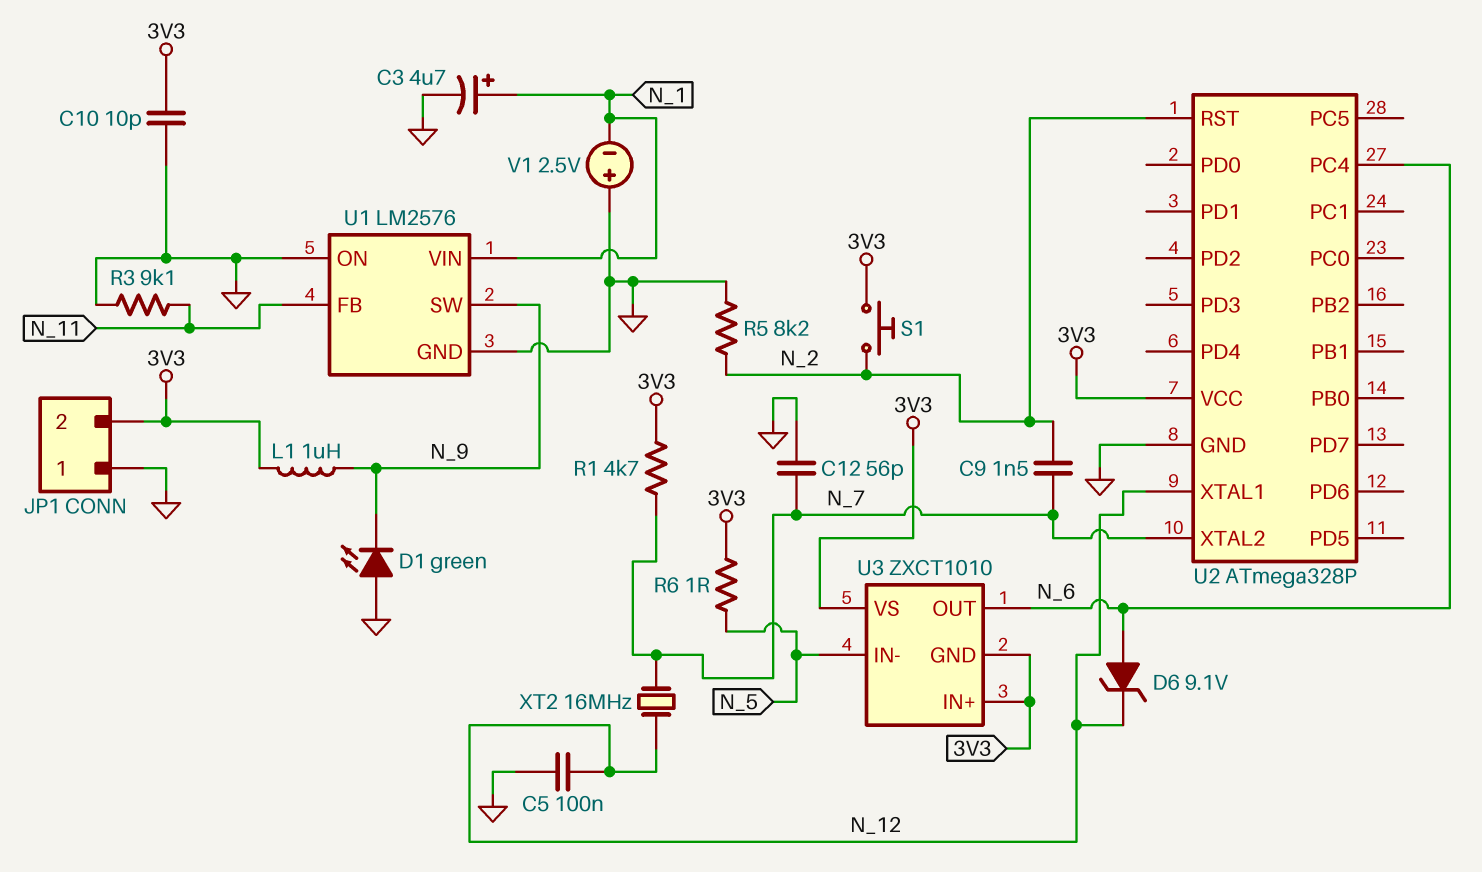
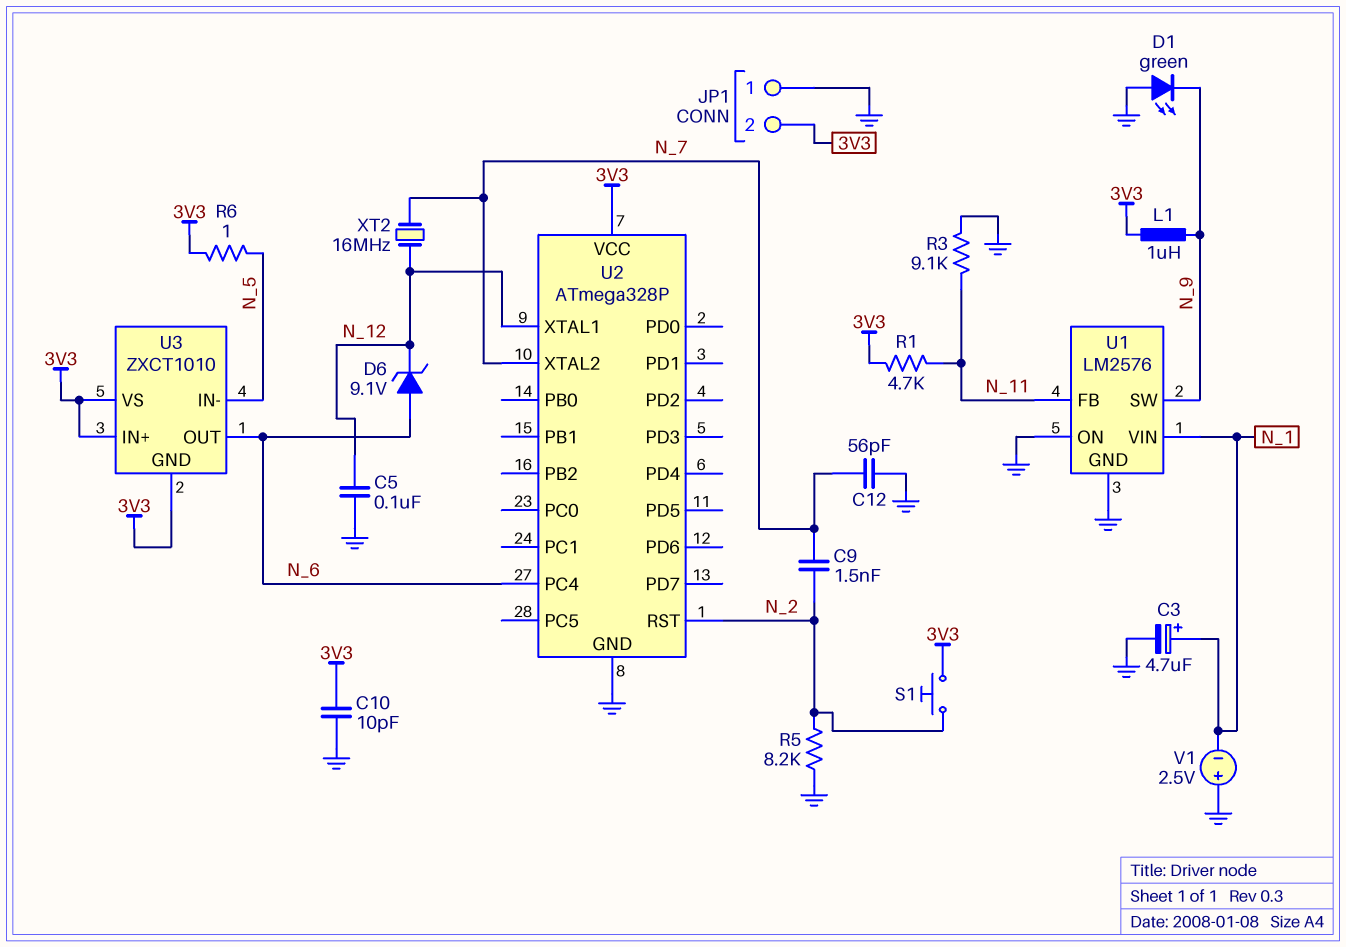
R1: 4.7k (3V3, N_7) -> 4.7k (3V3, N_11)

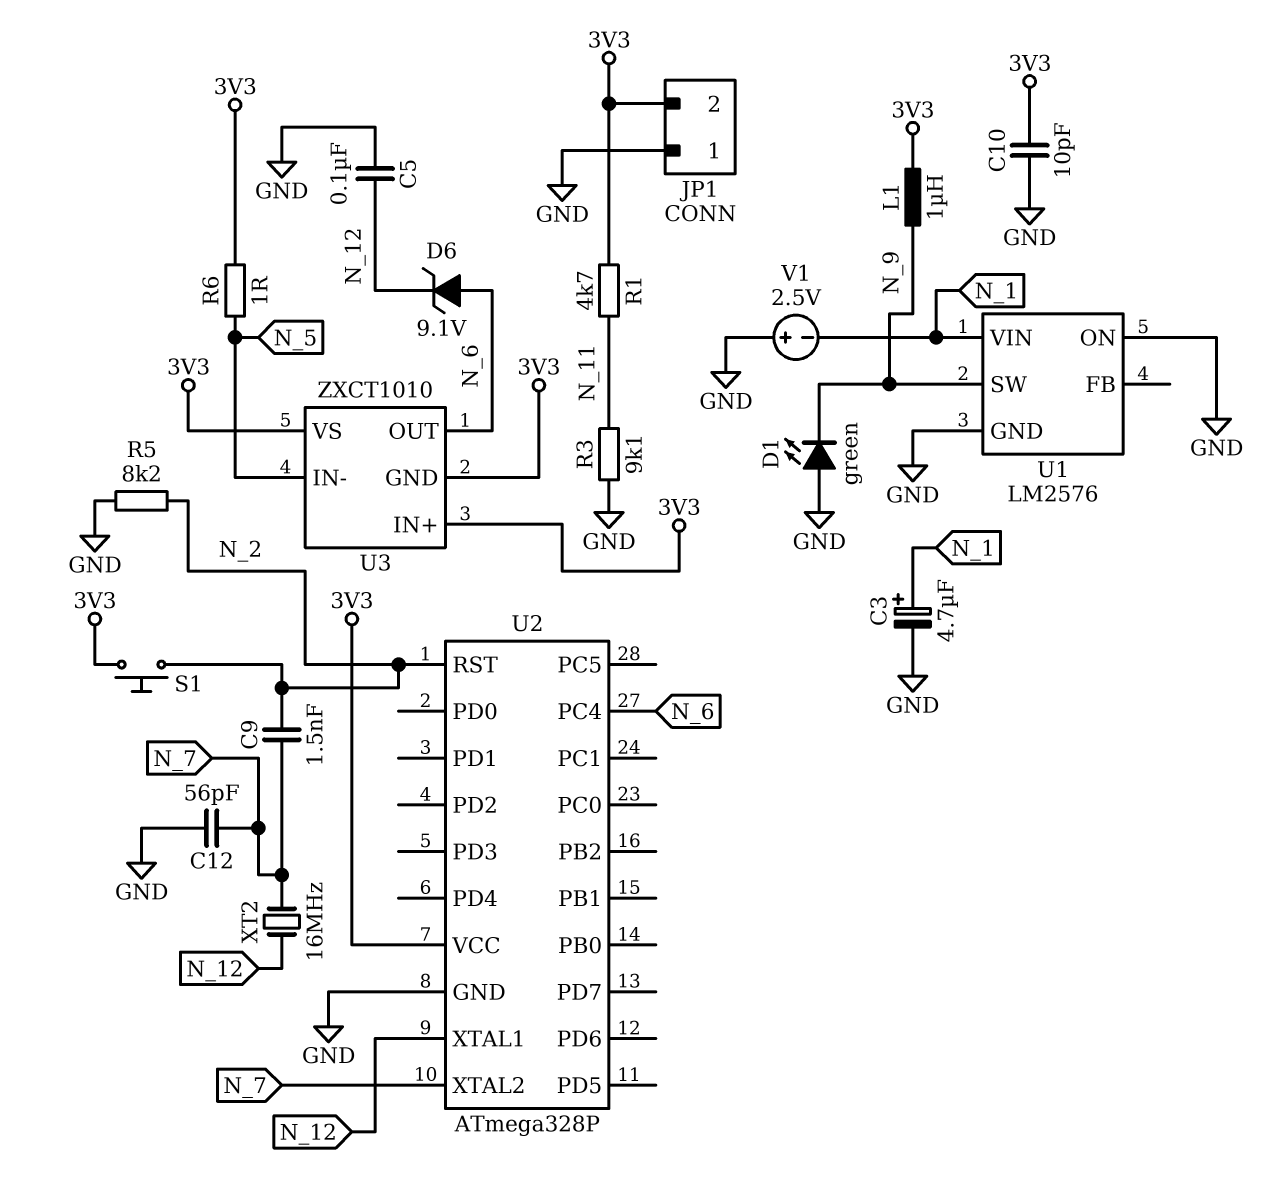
U1 pin FB: N_11 -> none

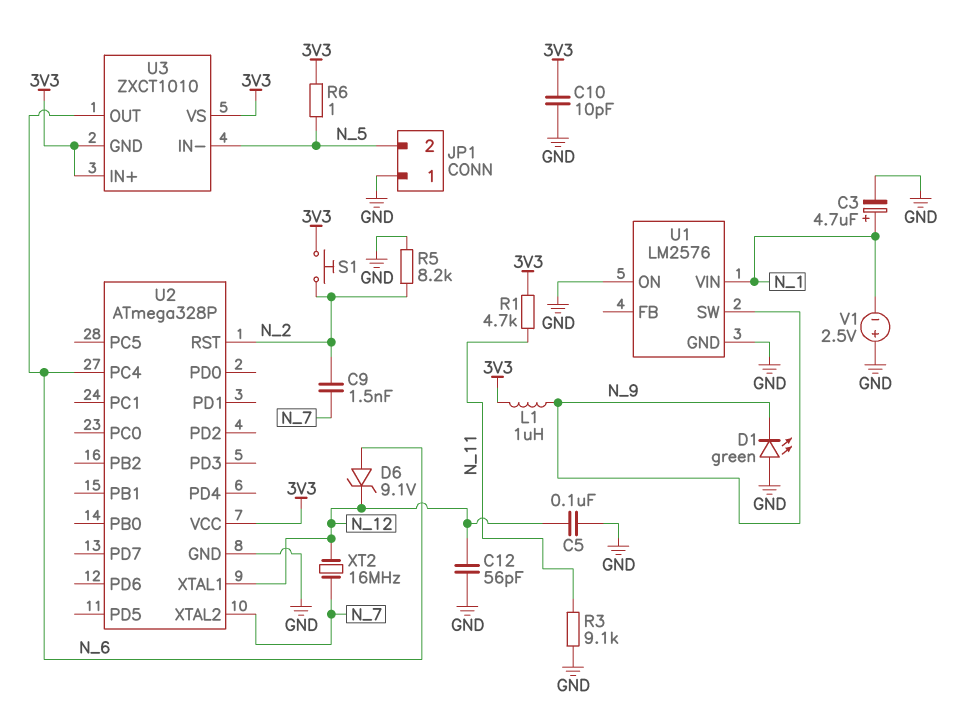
C12: 56pF (GND, N_7) -> 56pF (GND, N_12)
JP1 pin 2: 3V3 -> N_5

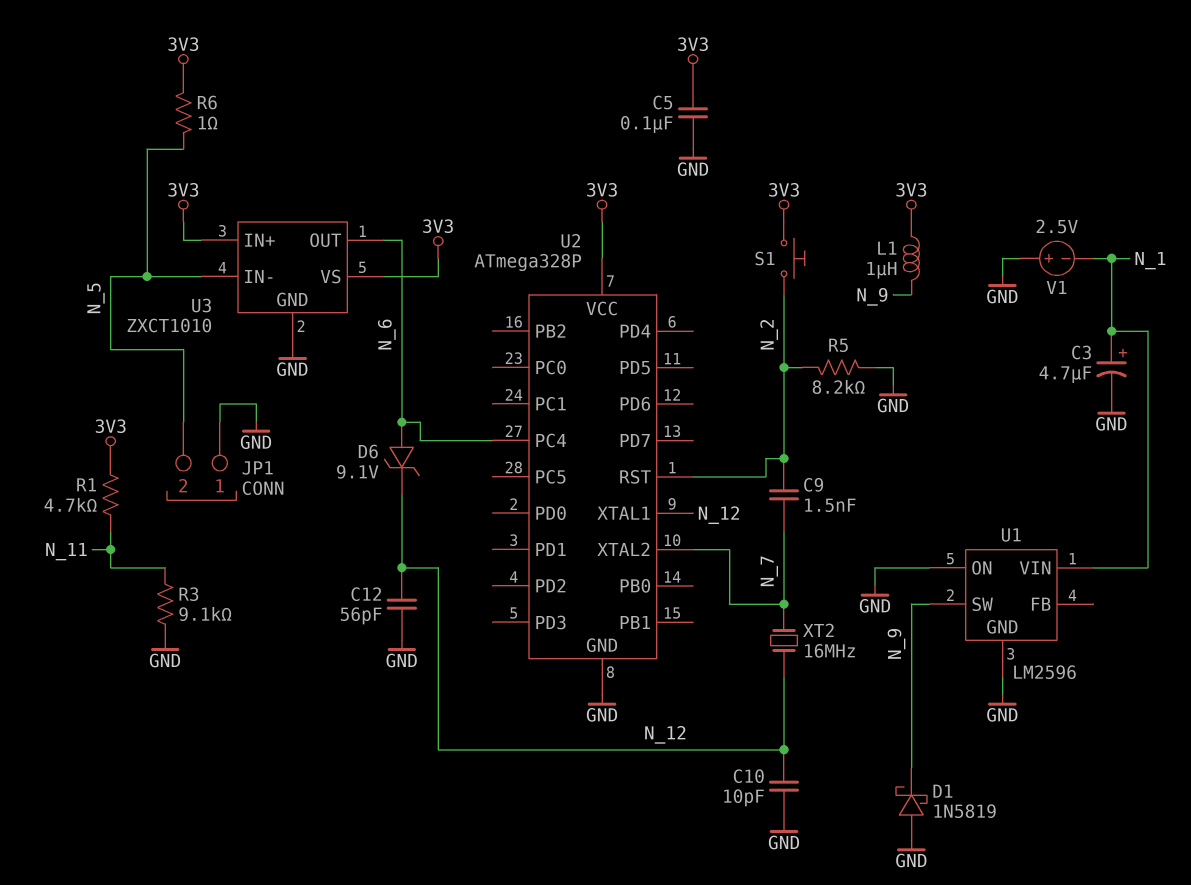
C5: 100nF (GND, N_12) -> 100nF (3V3, GND)
C10: 10pF (3V3, GND) -> 10pF (GND, N_12)
D1: LED green (A GND, K N_9) -> schottky 1N5819 (A GND, K N_9)
U1: LM2576 -> LM2596
U3 pin GND: 3V3 -> GND

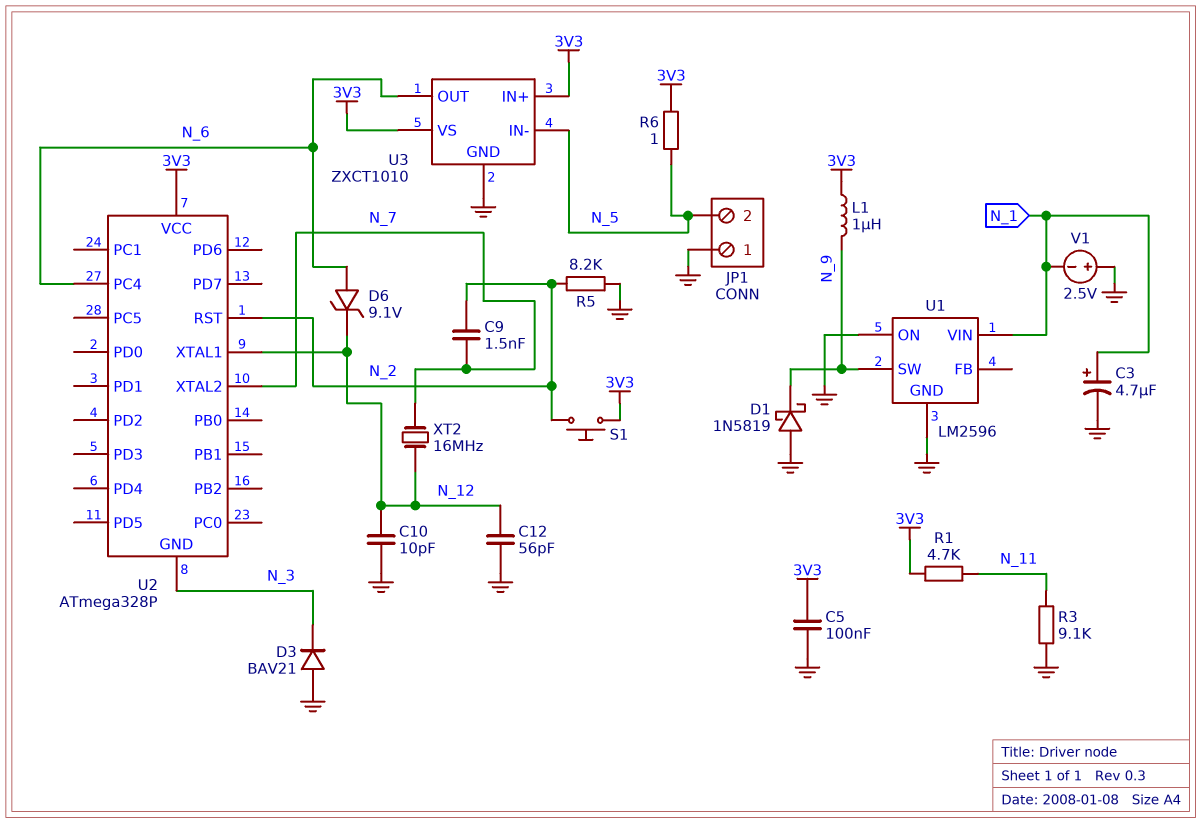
D3: none -> diode BAV21 (A GND, K N_3)
U2 pin GND: GND -> N_3

